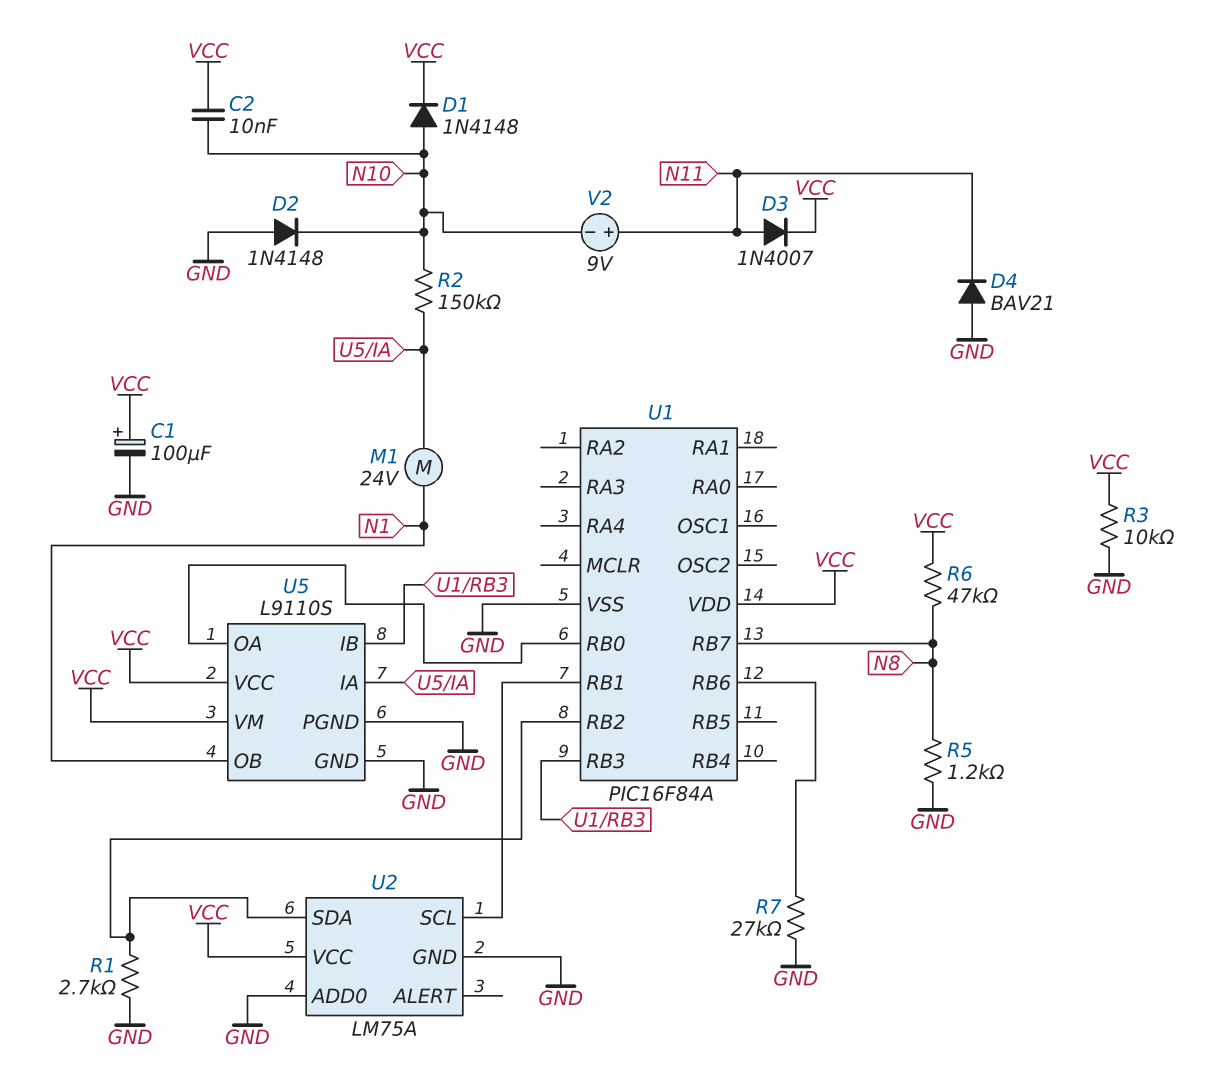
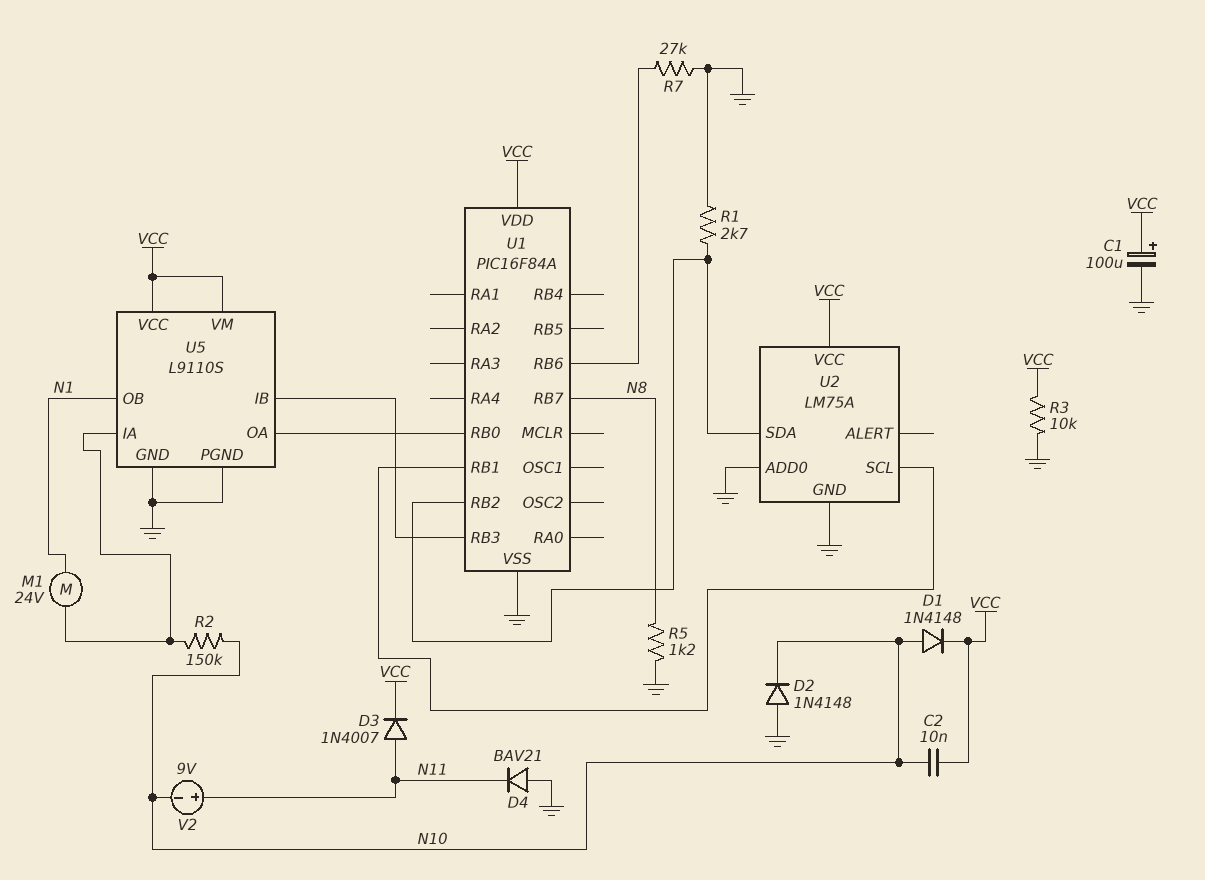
R6: 47k (N8, VCC) -> none

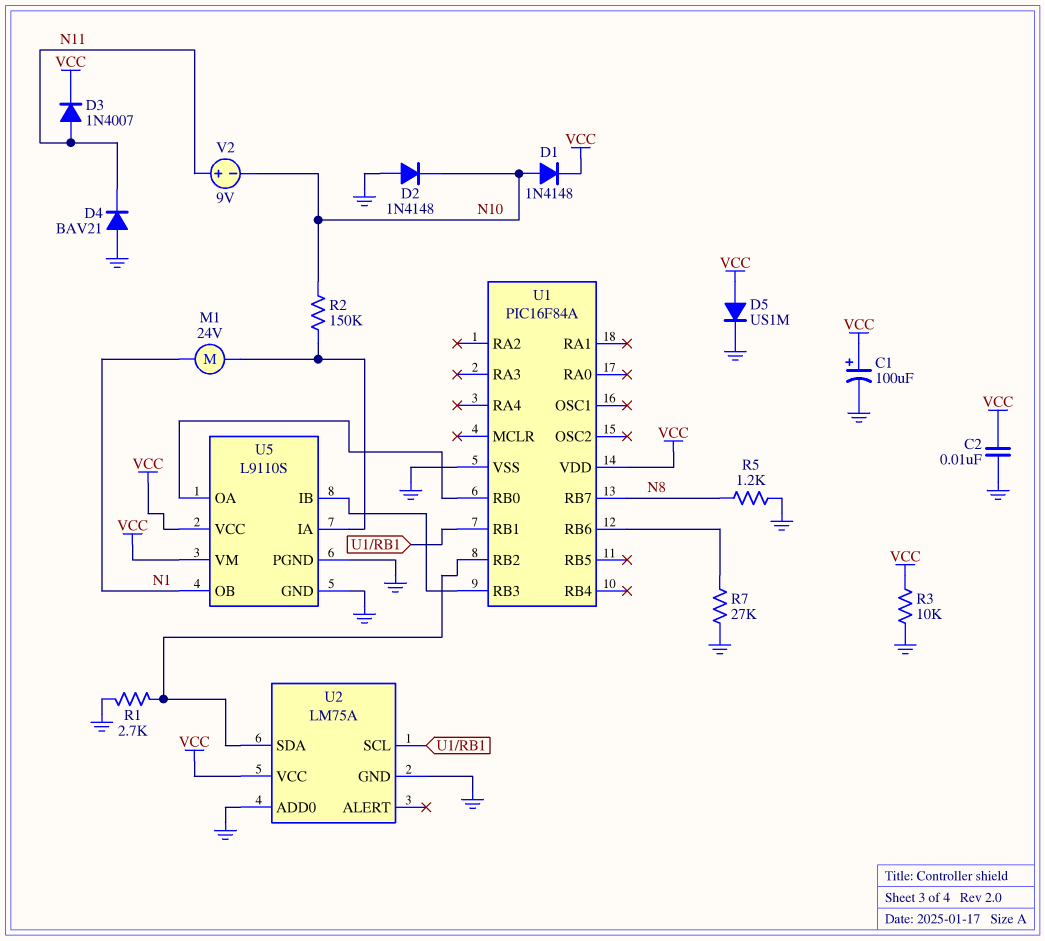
C2: 10nF (N10, VCC) -> 10nF (GND, VCC)
D5: none -> diode US1M (A VCC, K GND)

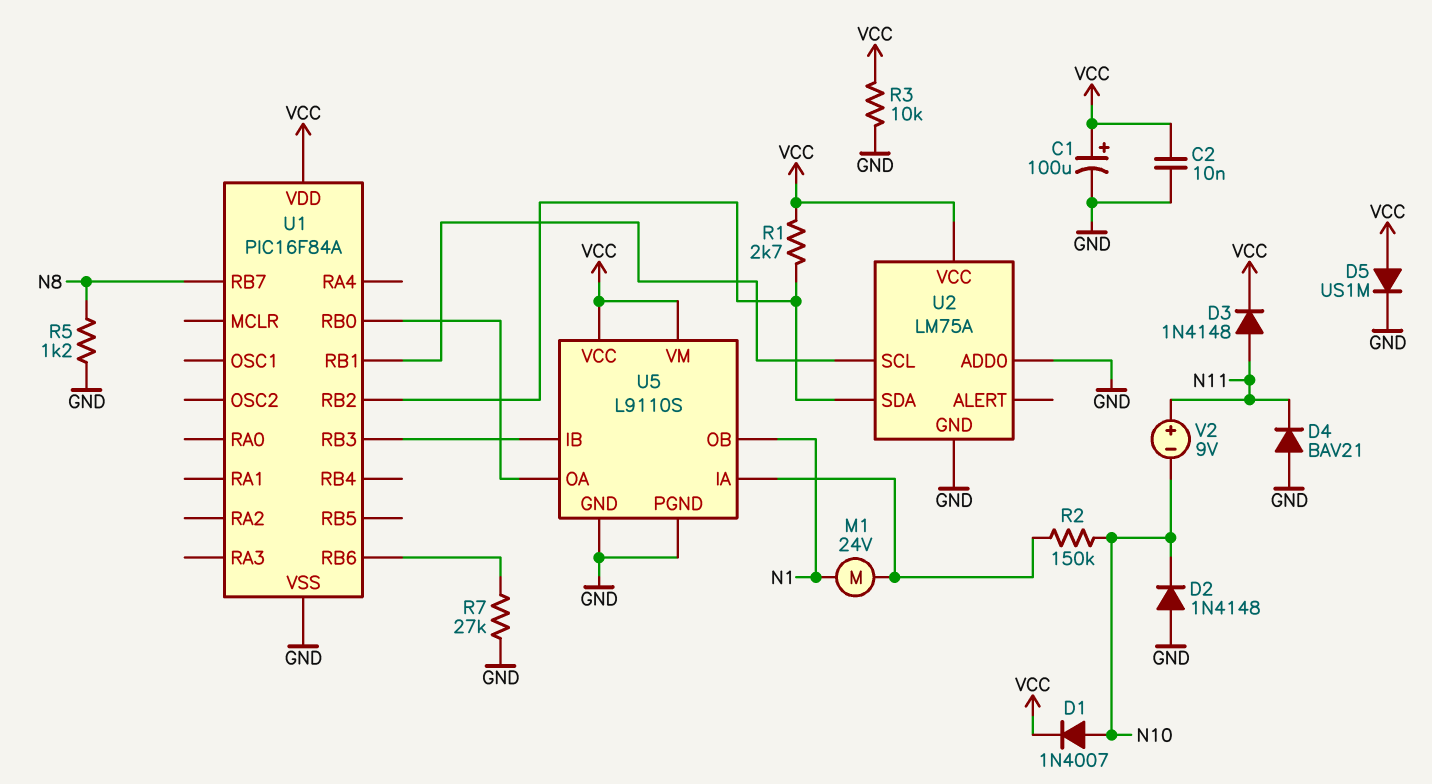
D1: diode 1N4148 (A N10, K VCC) -> diode 1N4007 (A N10, K VCC)
D3: diode 1N4007 (A N11, K VCC) -> diode 1N4148 (A N11, K VCC)
R1: 2.7k (GND, U1/RB2) -> 2.7k (U1/RB2, VCC)

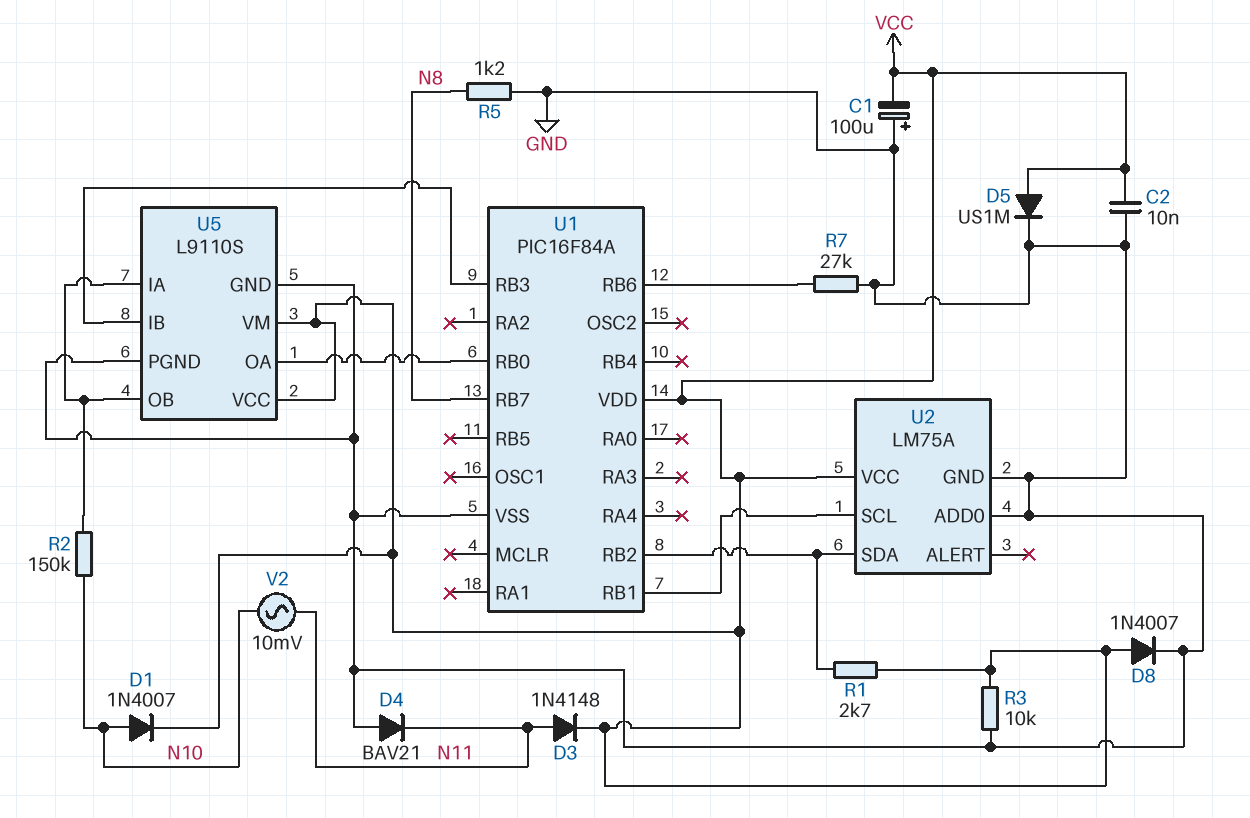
C1: 100uF (plus VCC, minus GND) -> 100uF (plus GND, minus VCC)
D2: diode 1N4148 (A GND, K N10) -> none
D8: none -> diode 1N4007 (A VCC, K GND)
M1: motor 24V (N1, U5/IA) -> none
U5 pin OB: N1 -> U5/IA
V2: 9V (plus N11, minus N10) -> AC 10mV (N10, N11)

